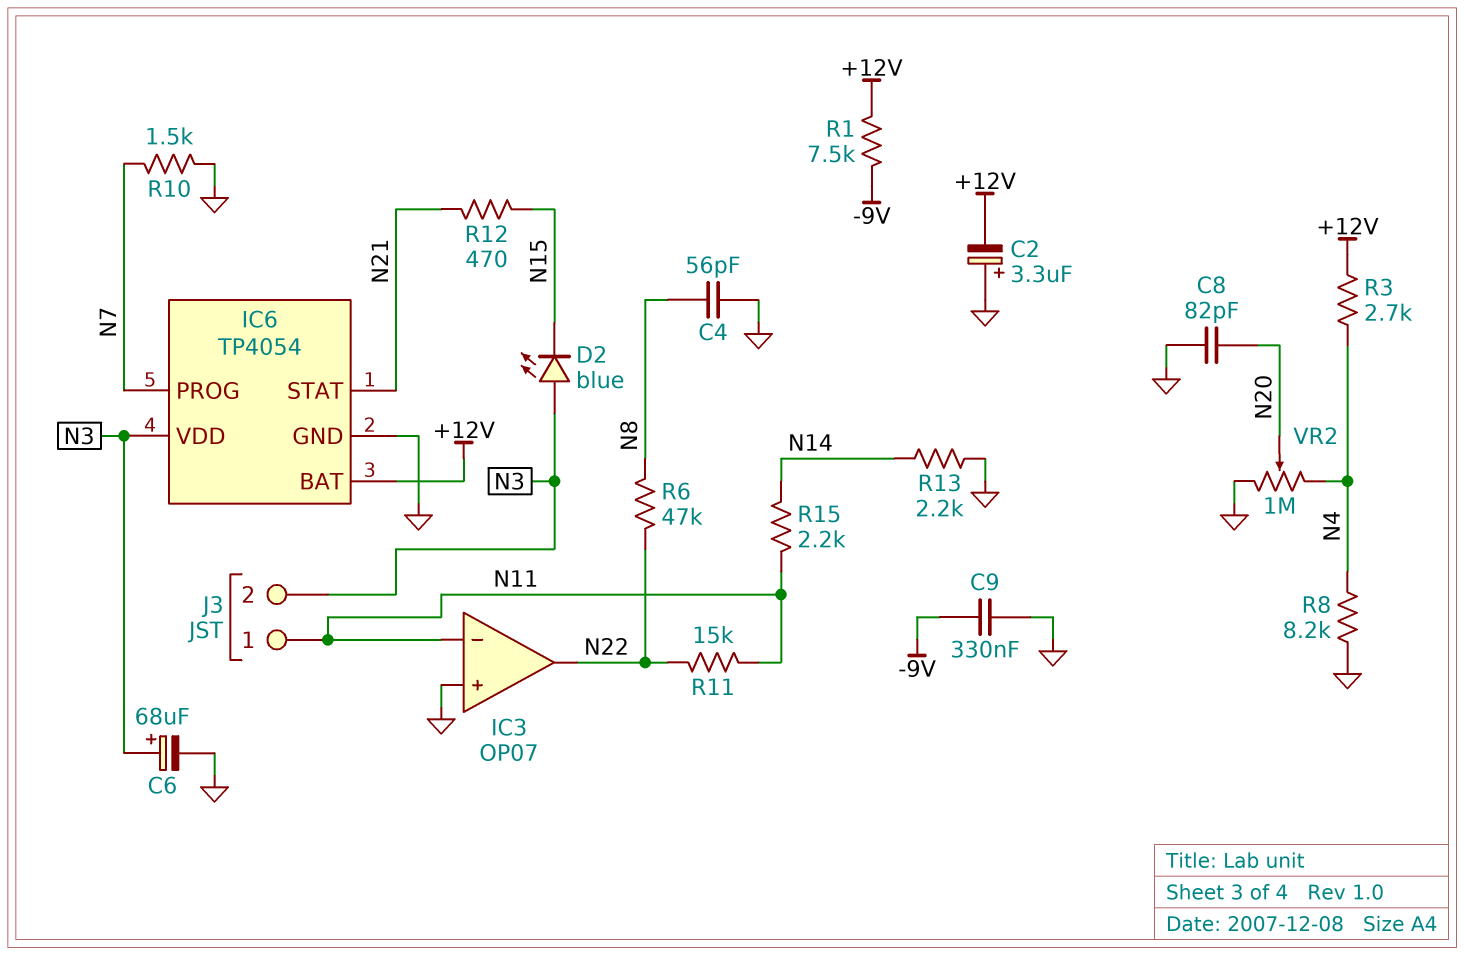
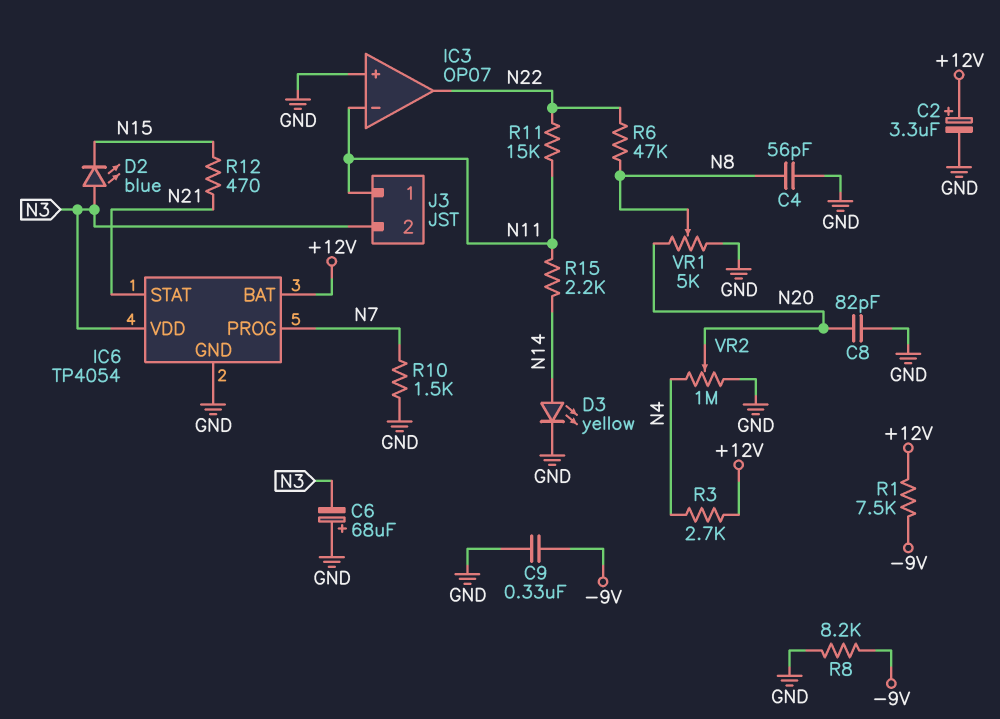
C2: 3.3uF (plus GND, minus +12V) -> 3.3uF (plus +12V, minus GND)
C6: 68uF (plus N3, minus GND) -> 68uF (plus GND, minus N3)
D3: none -> LED yellow (A N14, K GND)
R8: 8.2k (GND, N4) -> 8.2k (-9V, GND)
R13: 2.2k (GND, N14) -> none
VR1: none -> 5k (GND, N20, wiper N8)

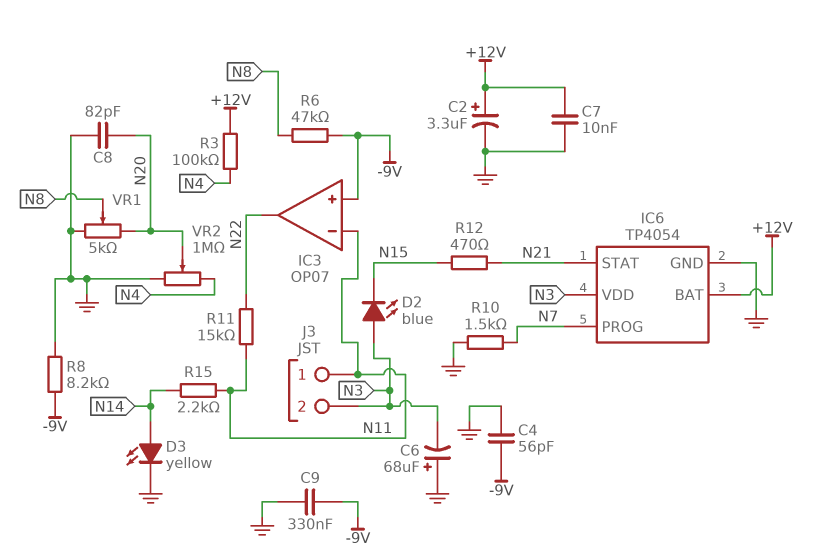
C4: 56pF (GND, N8) -> 56pF (-9V, GND)
C7: none -> 10nF (+12V, GND)
IC3 pin in+: GND -> -9V
R1: 7.5k (+12V, -9V) -> none
R3: 2.7k (+12V, N4) -> 100k (+12V, N4)
R6: 47k (N8, N22) -> 47k (-9V, N8)

